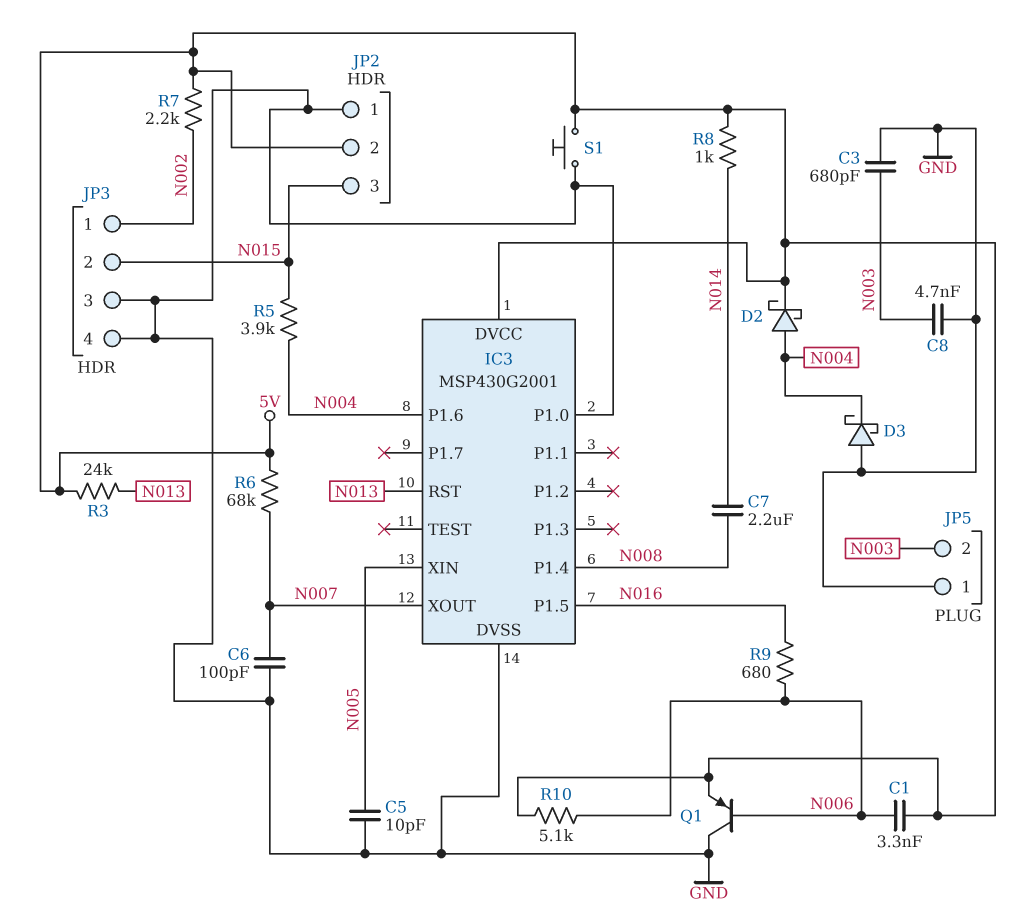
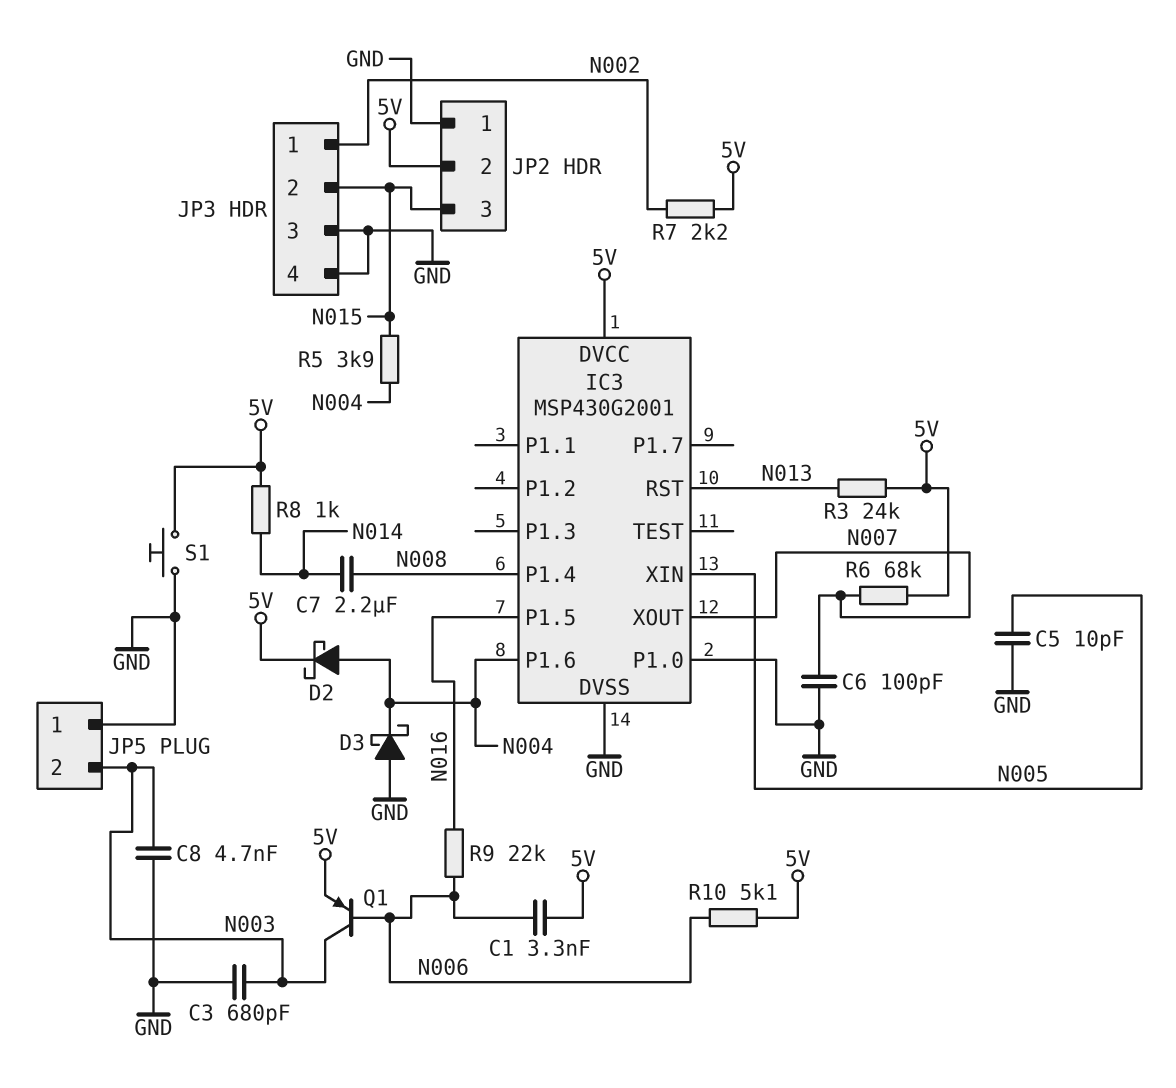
Q1: PNP (B N006, C GND, E 5V) -> PNP (B N006, C N003, E 5V)
R9: 680 (N006, N016) -> 22k (N006, N016)

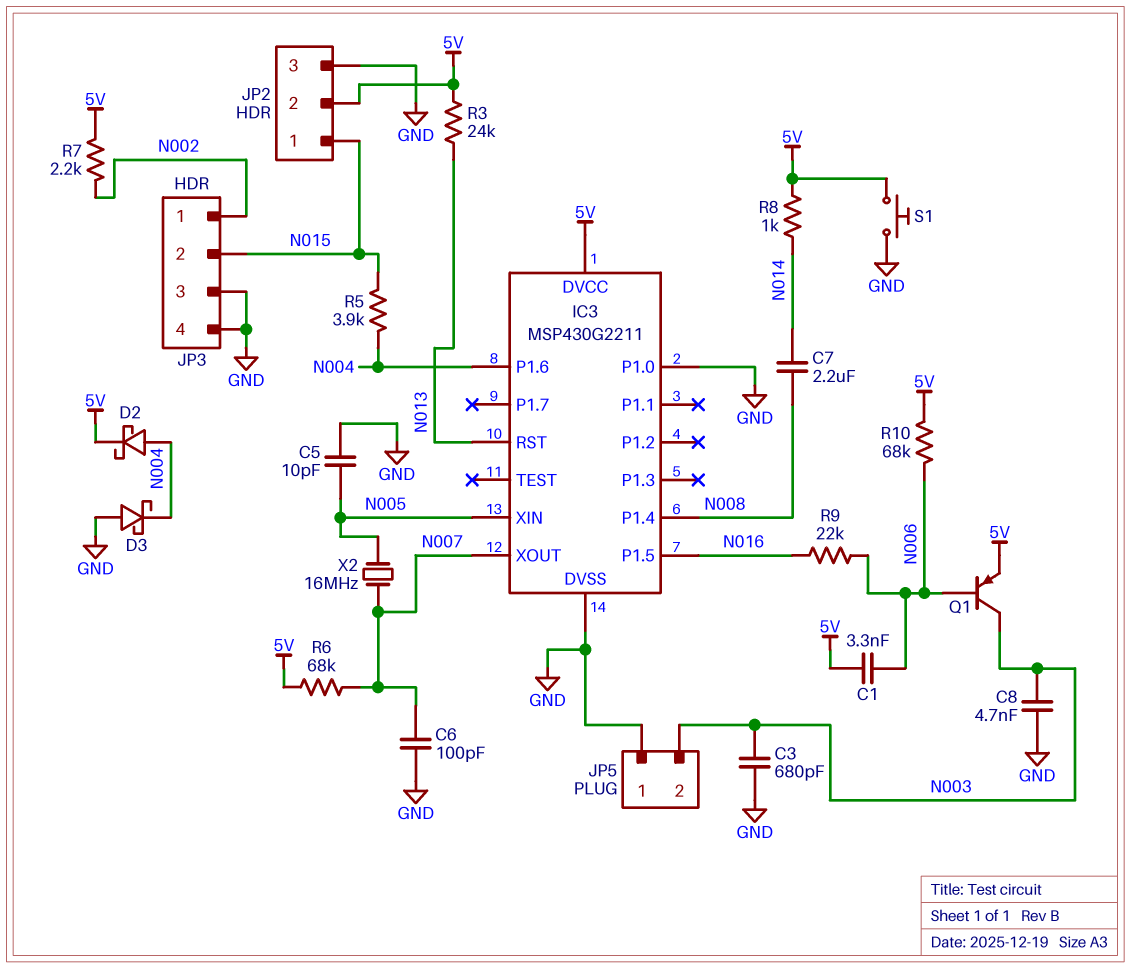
IC3: MSP430G2001 -> MSP430G2211
JP2 pin 1: GND -> N015
JP2 pin 3: N015 -> GND
R10: 5.1k (5V, N006) -> 68k (5V, N006)
X2: none -> 16MHz (N005, N007)

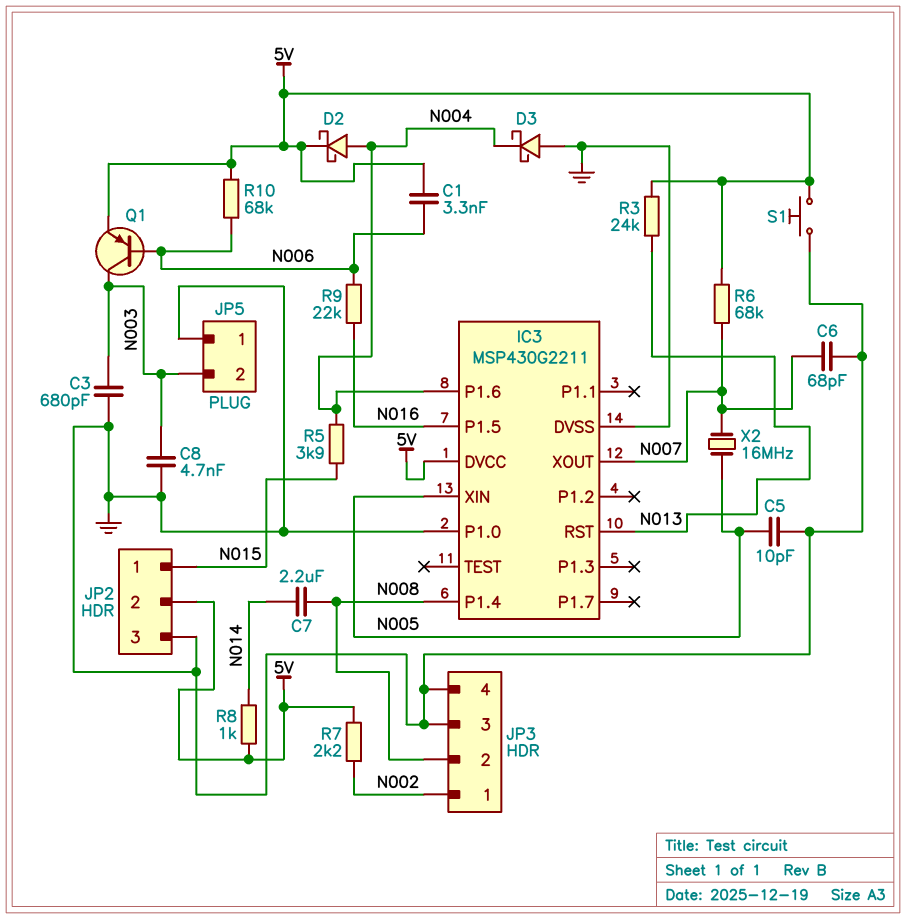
C6: 100pF (GND, N007) -> 68pF (GND, N007)
JP3 pin 2: N015 -> N008

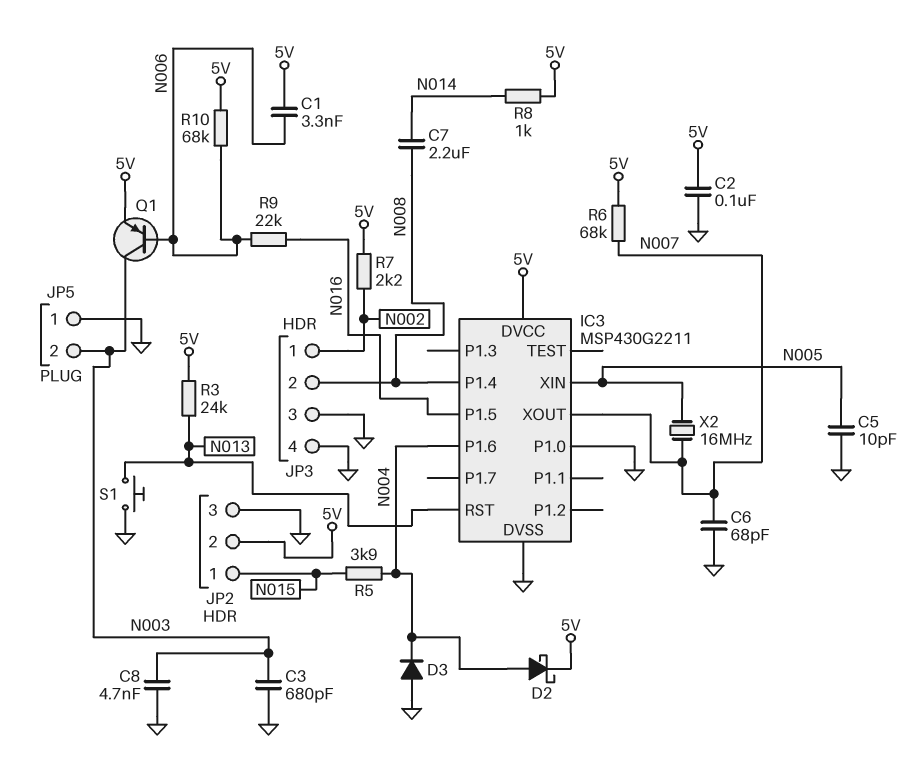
C2: none -> 100nF (5V, GND)
D3: schottky (A GND, K N004) -> diode (A GND, K N004)
S1: button (5V, GND) -> button (GND, N013)

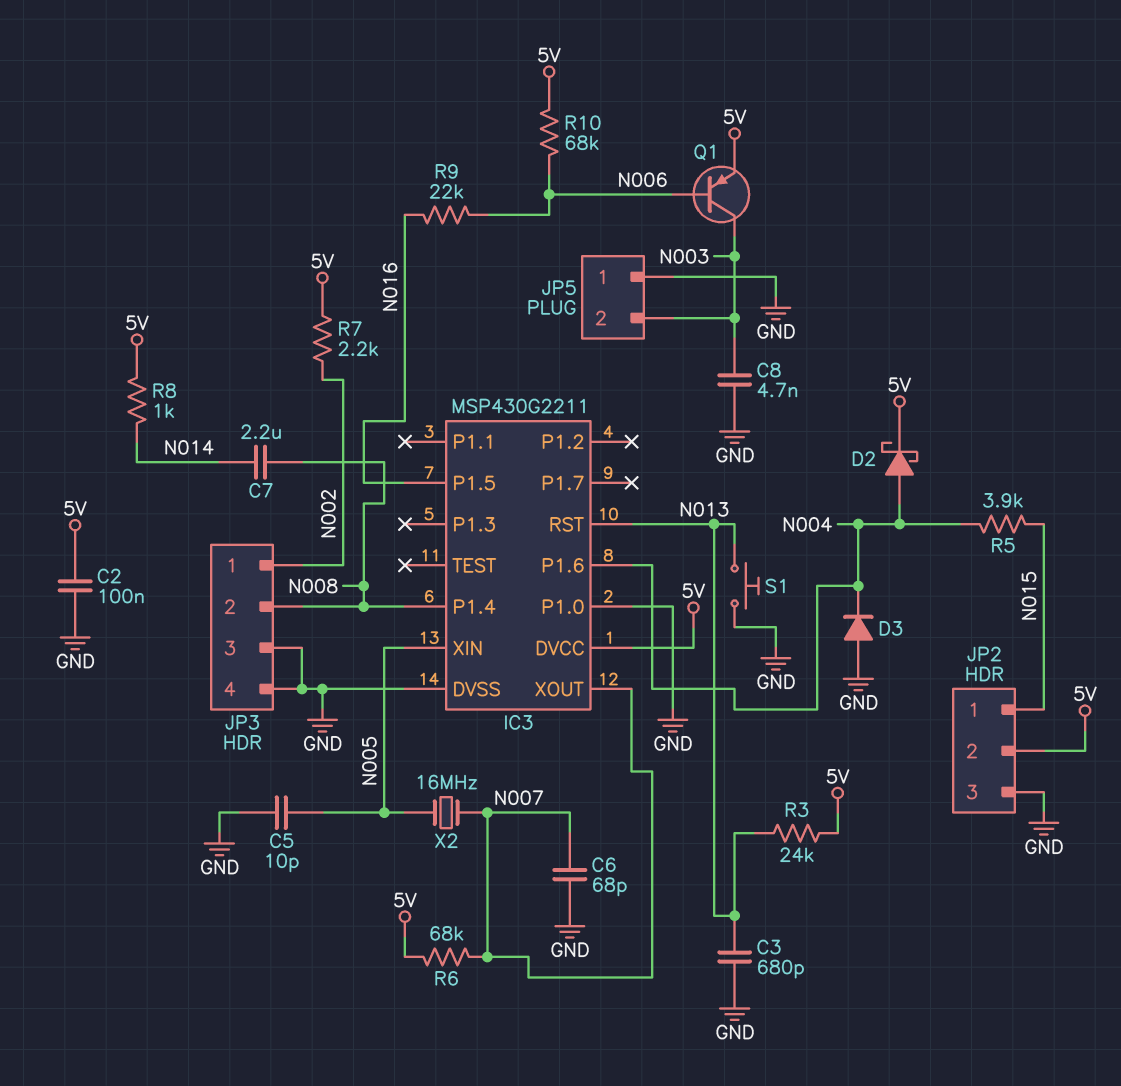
C1: 3.3nF (5V, N006) -> none
C3: 680pF (GND, N003) -> 680pF (GND, N013)

